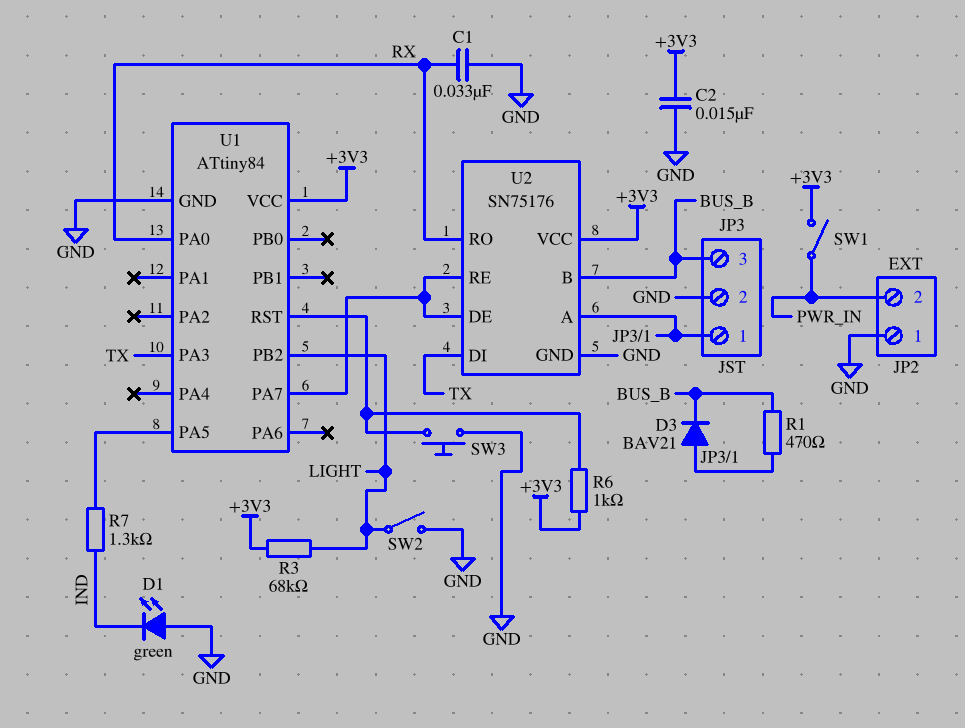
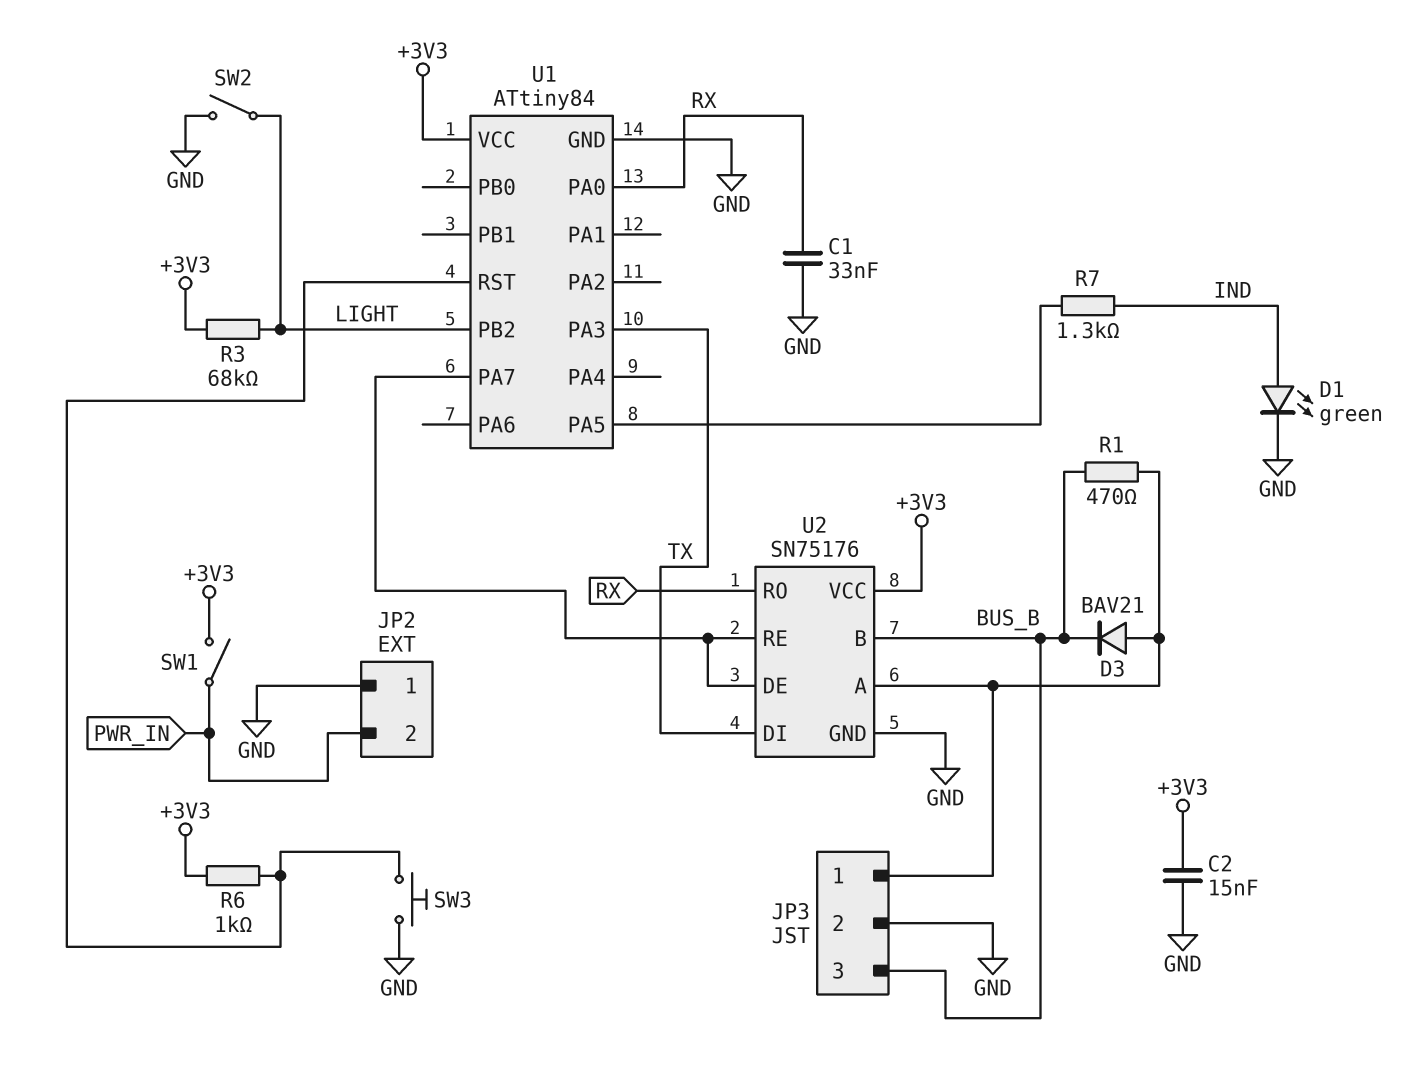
D1: LED green (A GND, K IND) -> LED green (A IND, K GND)

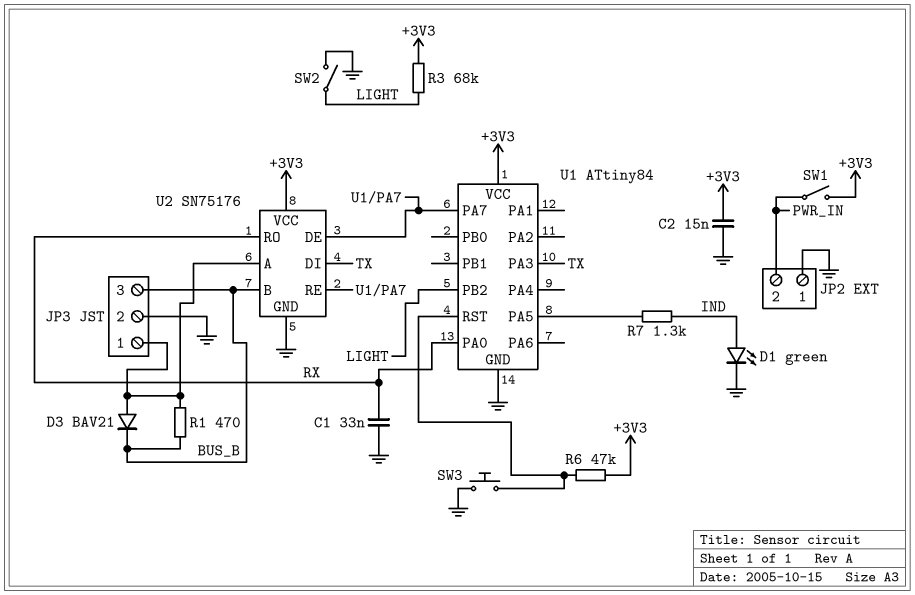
R6: 1k (+3V3, U1/RST) -> 47k (+3V3, U1/RST)

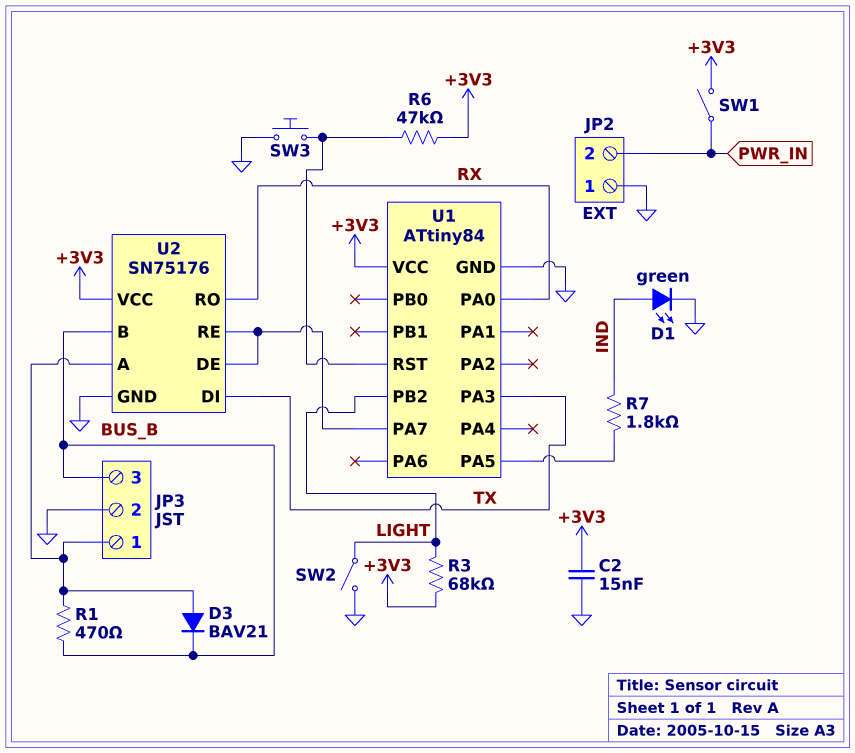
C1: 33nF (GND, RX) -> none
R7: 1.3k (IND, U1/PA5) -> 1.8k (IND, U1/PA5)

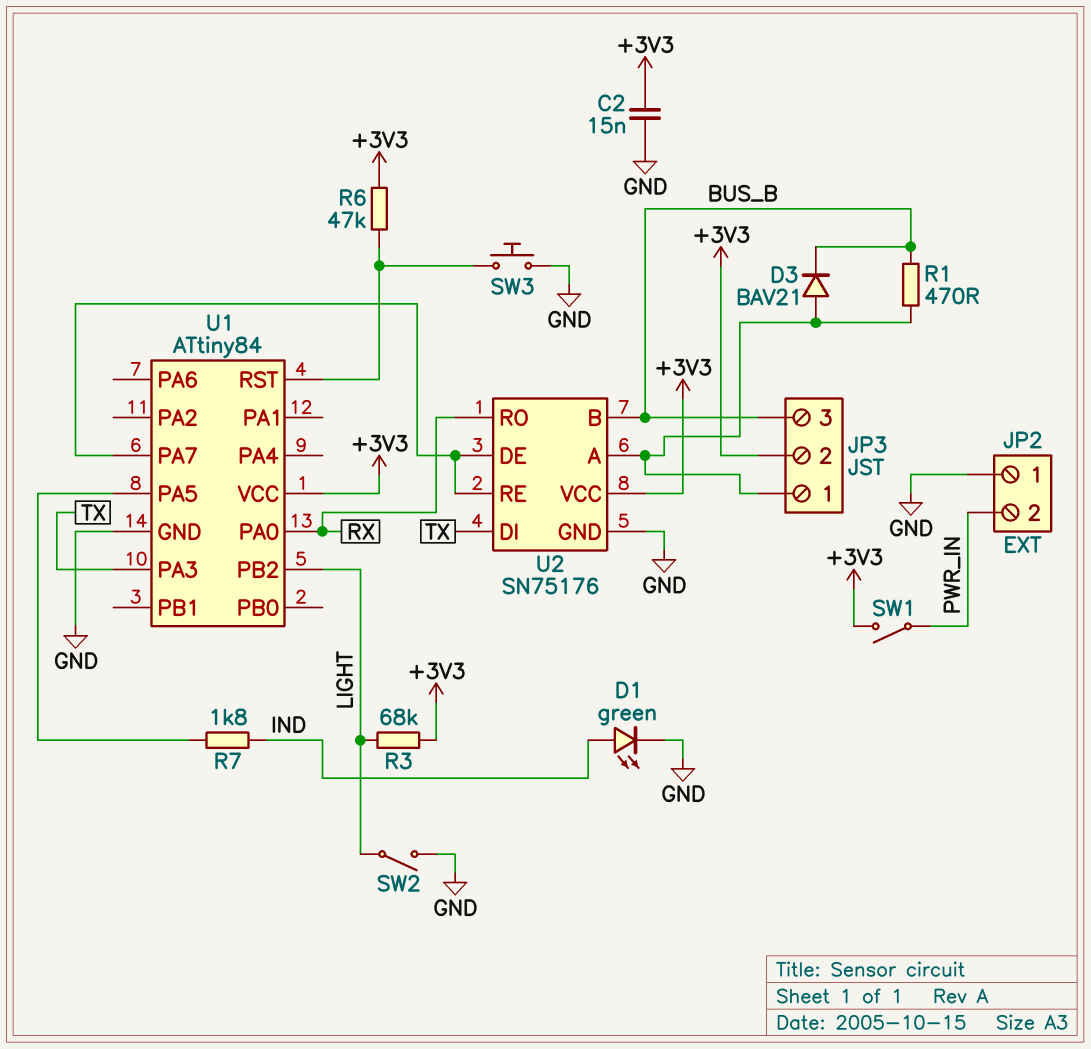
JP3 pin 2: GND -> +3V3

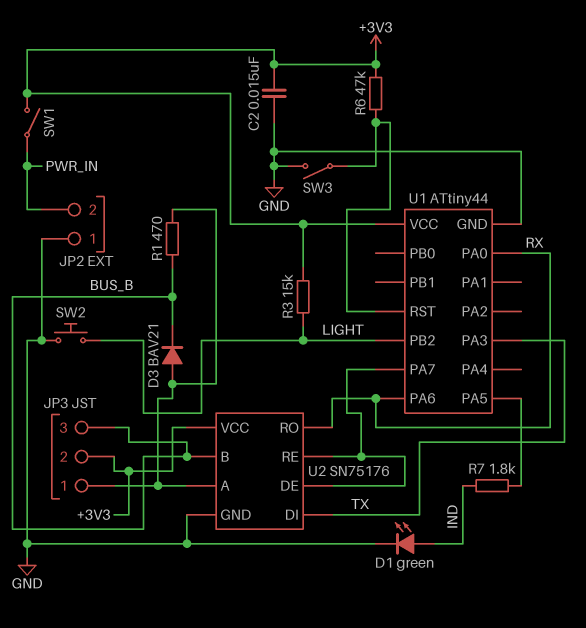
R3: 68k (+3V3, LIGHT) -> 15k (+3V3, LIGHT)
SW2: switch (GND, LIGHT) -> button (GND, LIGHT)
SW3: button (GND, U1/RST) -> switch (GND, U1/RST)
U1: ATtiny84 -> ATtiny44
U1 pin PA6: none -> RX

